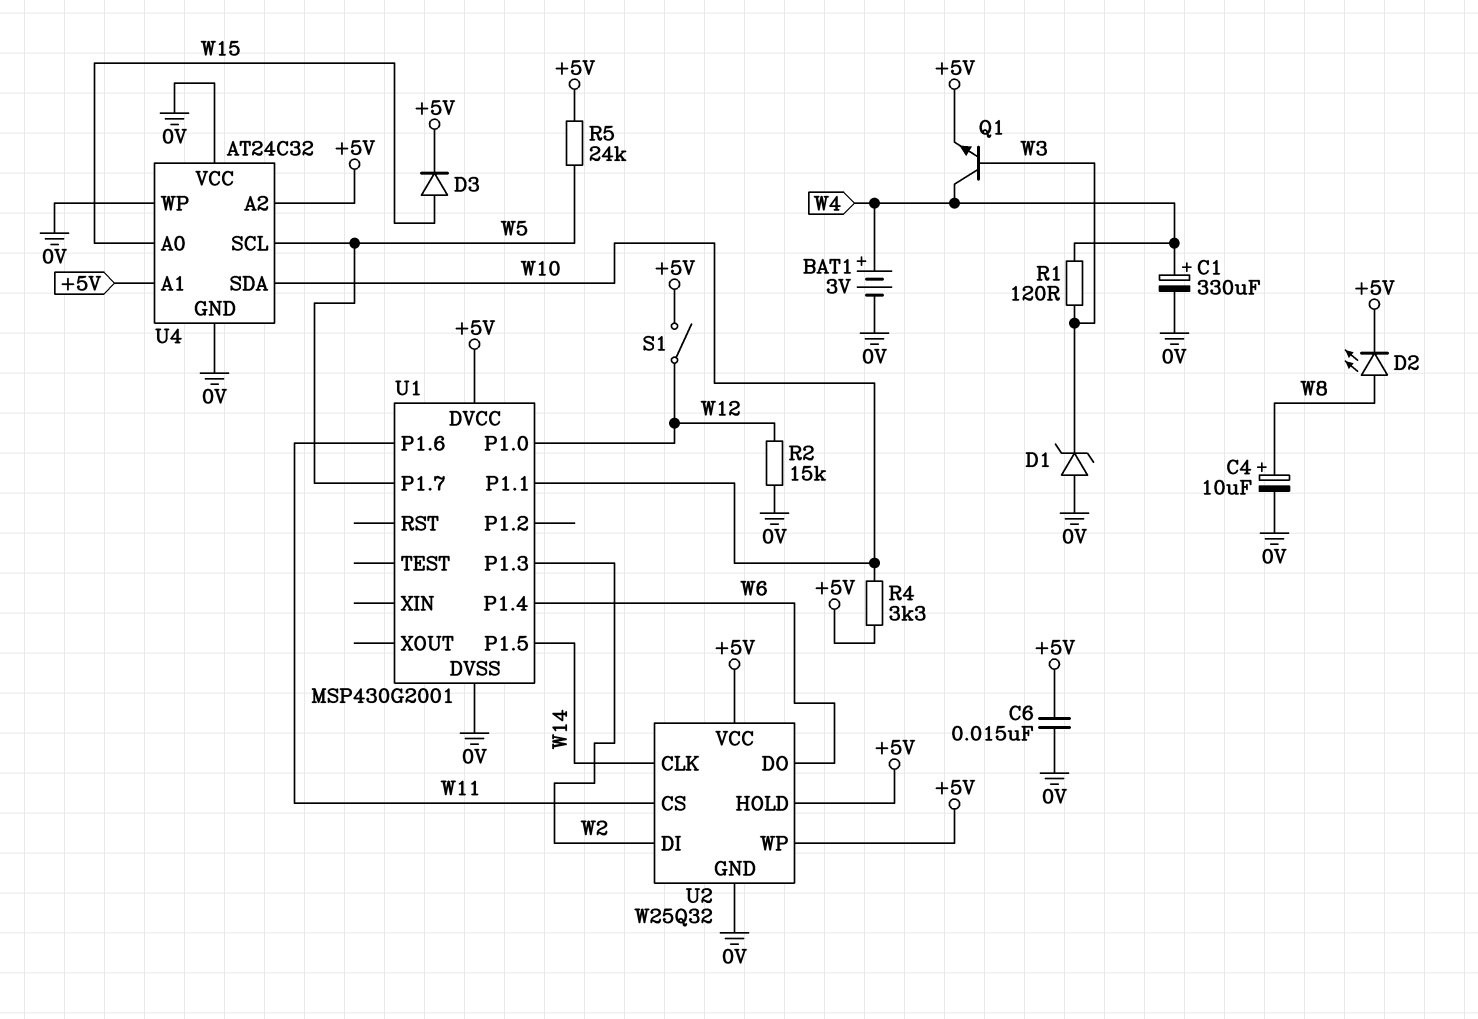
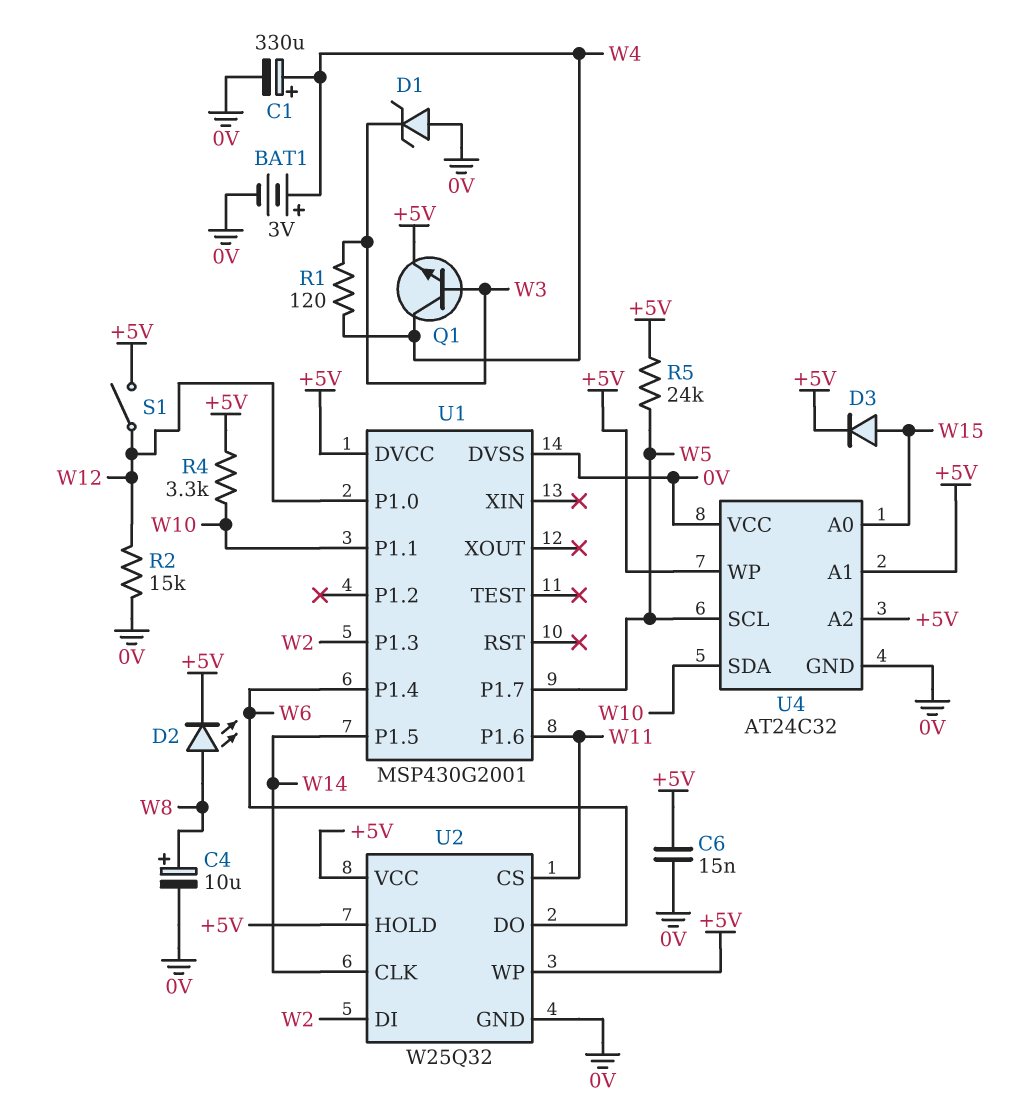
U4 pin WP: 0V -> +5V

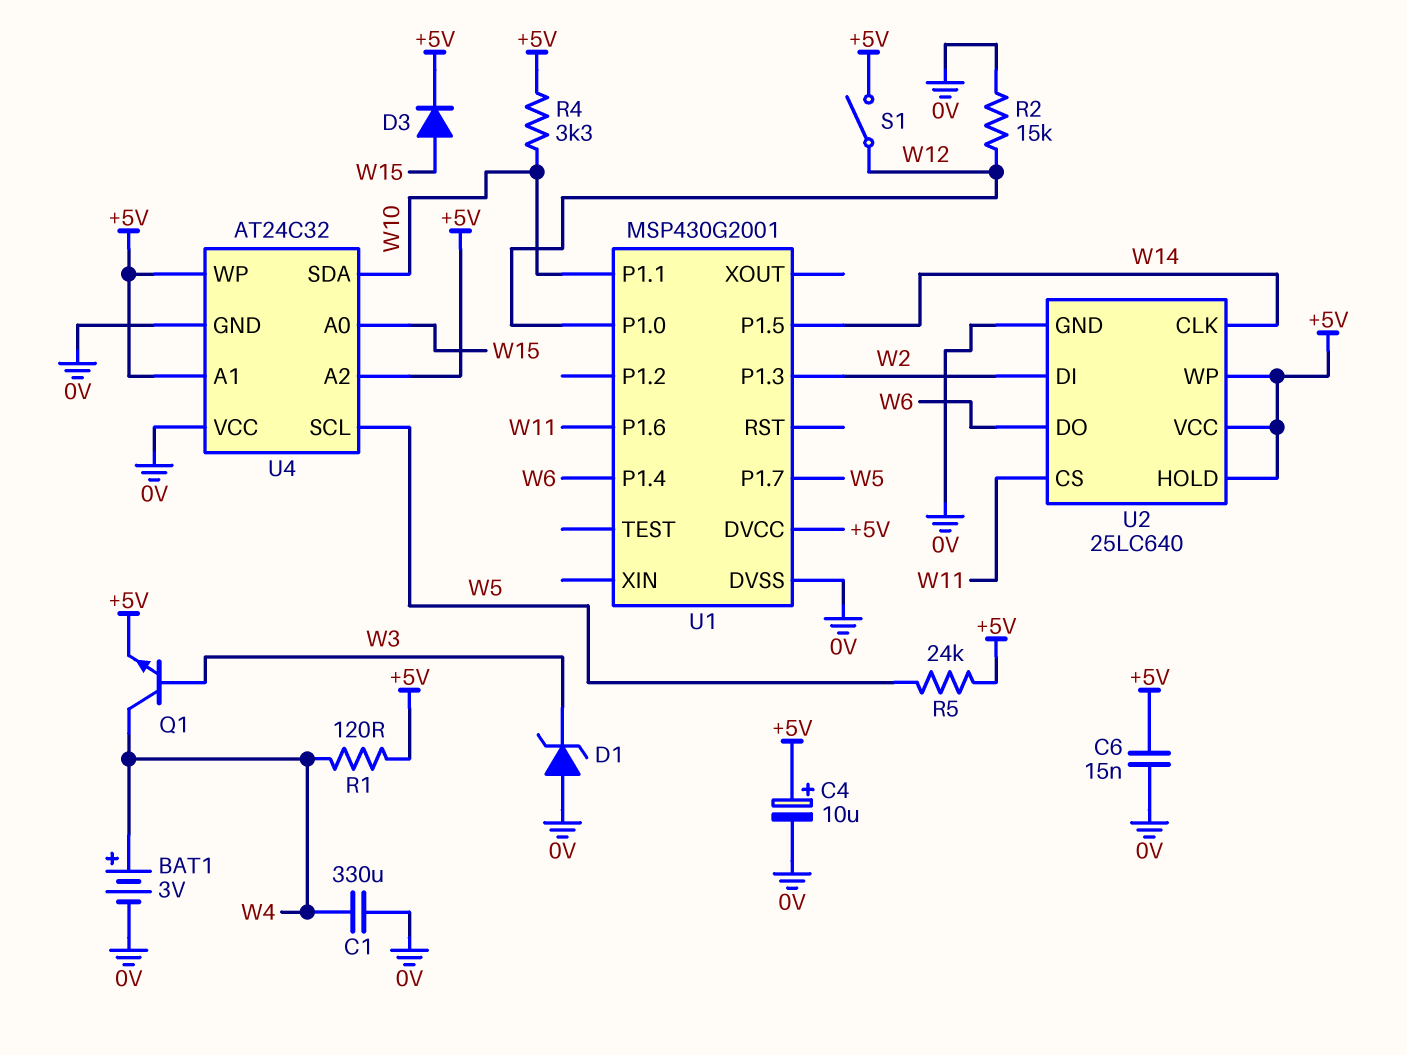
C1: 330uF (plus W4, minus 0V) -> 330uF (0V, W4)
C4: 10uF (plus W8, minus 0V) -> 10uF (plus +5V, minus 0V)
D2: LED (A W8, K +5V) -> none
R1: 120 (W3, W4) -> 120 (+5V, W4)
U2: W25Q32 -> 25LC640

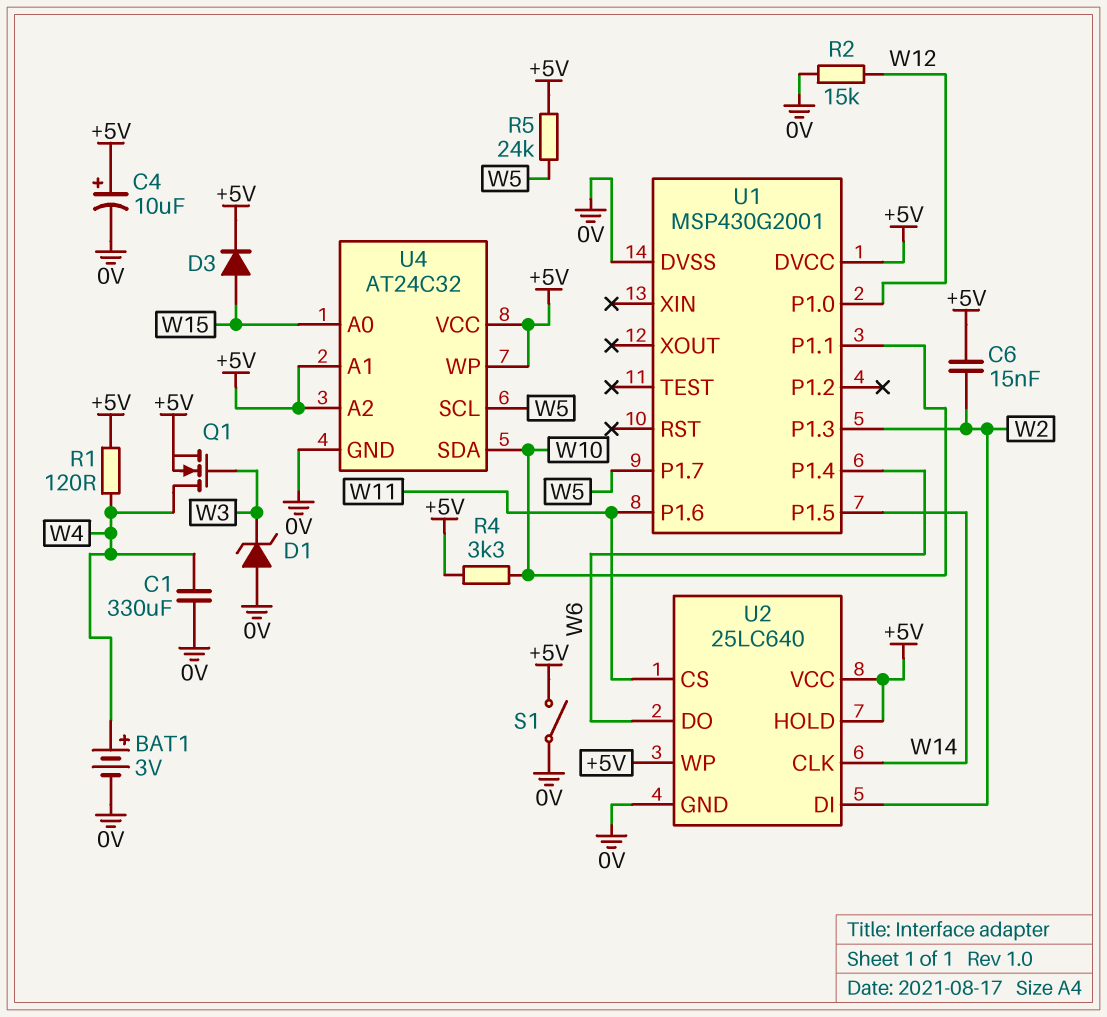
C6: 15nF (+5V, 0V) -> 15nF (+5V, W2)
Q1: NPN (B W3, C W4, E +5V) -> NMOS (G W3, D W4, S +5V)
S1: switch (+5V, W12) -> switch (+5V, 0V)
U4 pin VCC: 0V -> +5V

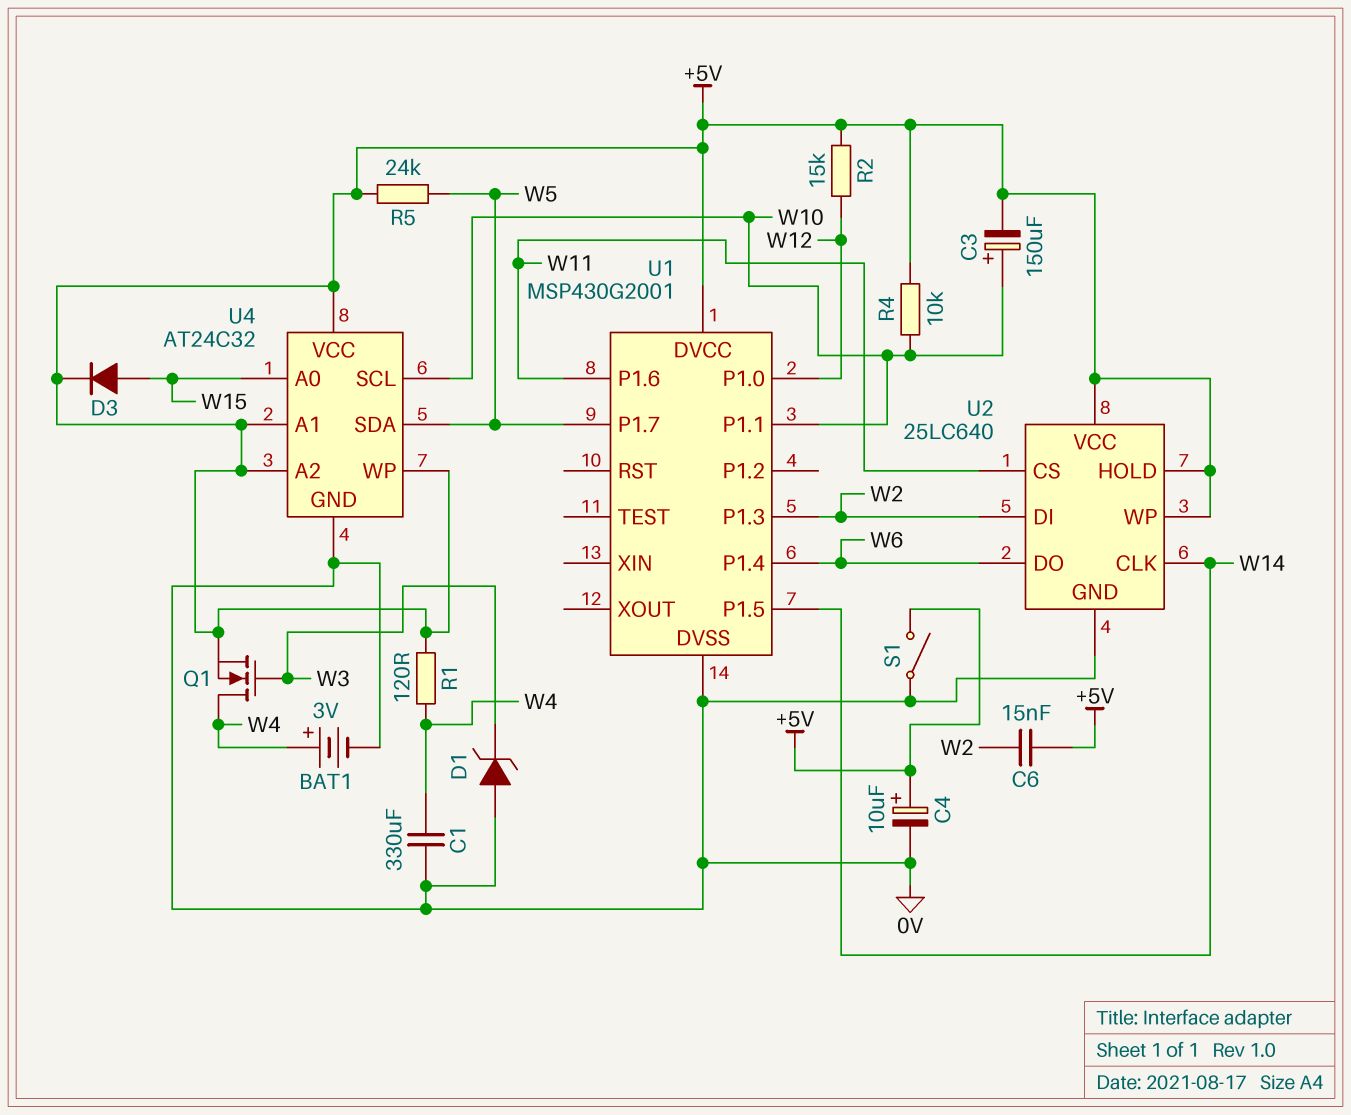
C3: none -> 150uF (plus W10, minus +5V)
R2: 15k (0V, W12) -> 15k (+5V, W12)
R4: 3.3k (+5V, W10) -> 10k (+5V, W10)
U4 pin SCL: W5 -> W10
U4 pin SDA: W10 -> W5

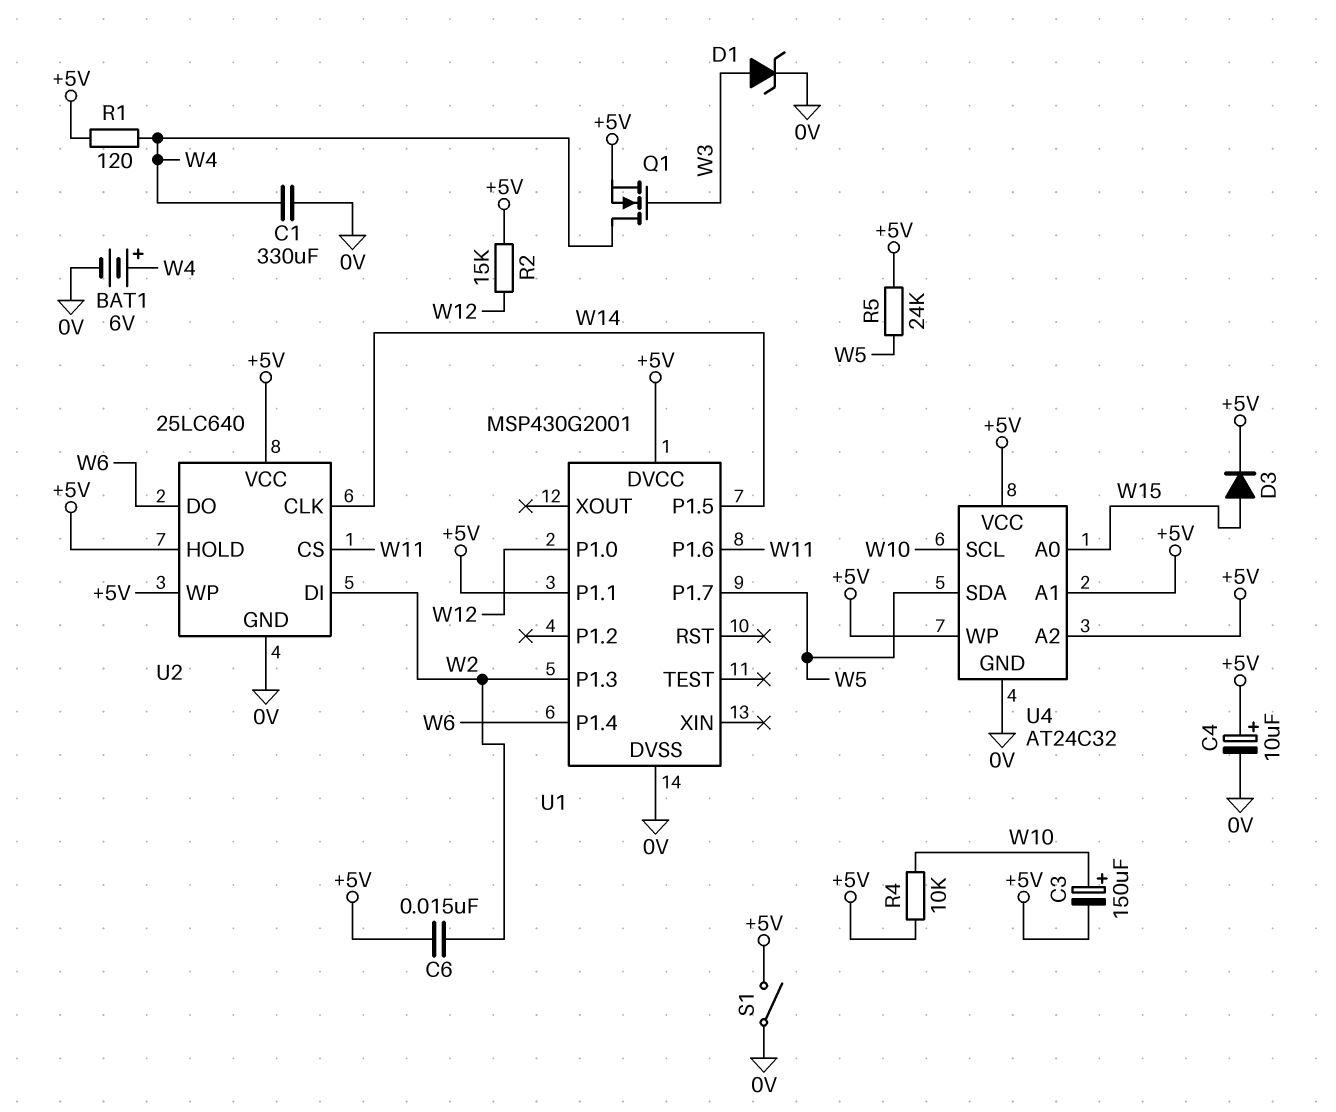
BAT1: 3V (plus W4, minus 0V) -> 6V (plus W4, minus 0V)
D1: zener (A 0V, K W3) -> zener (A W3, K 0V)
U1 pin P1.1: W10 -> +5V

